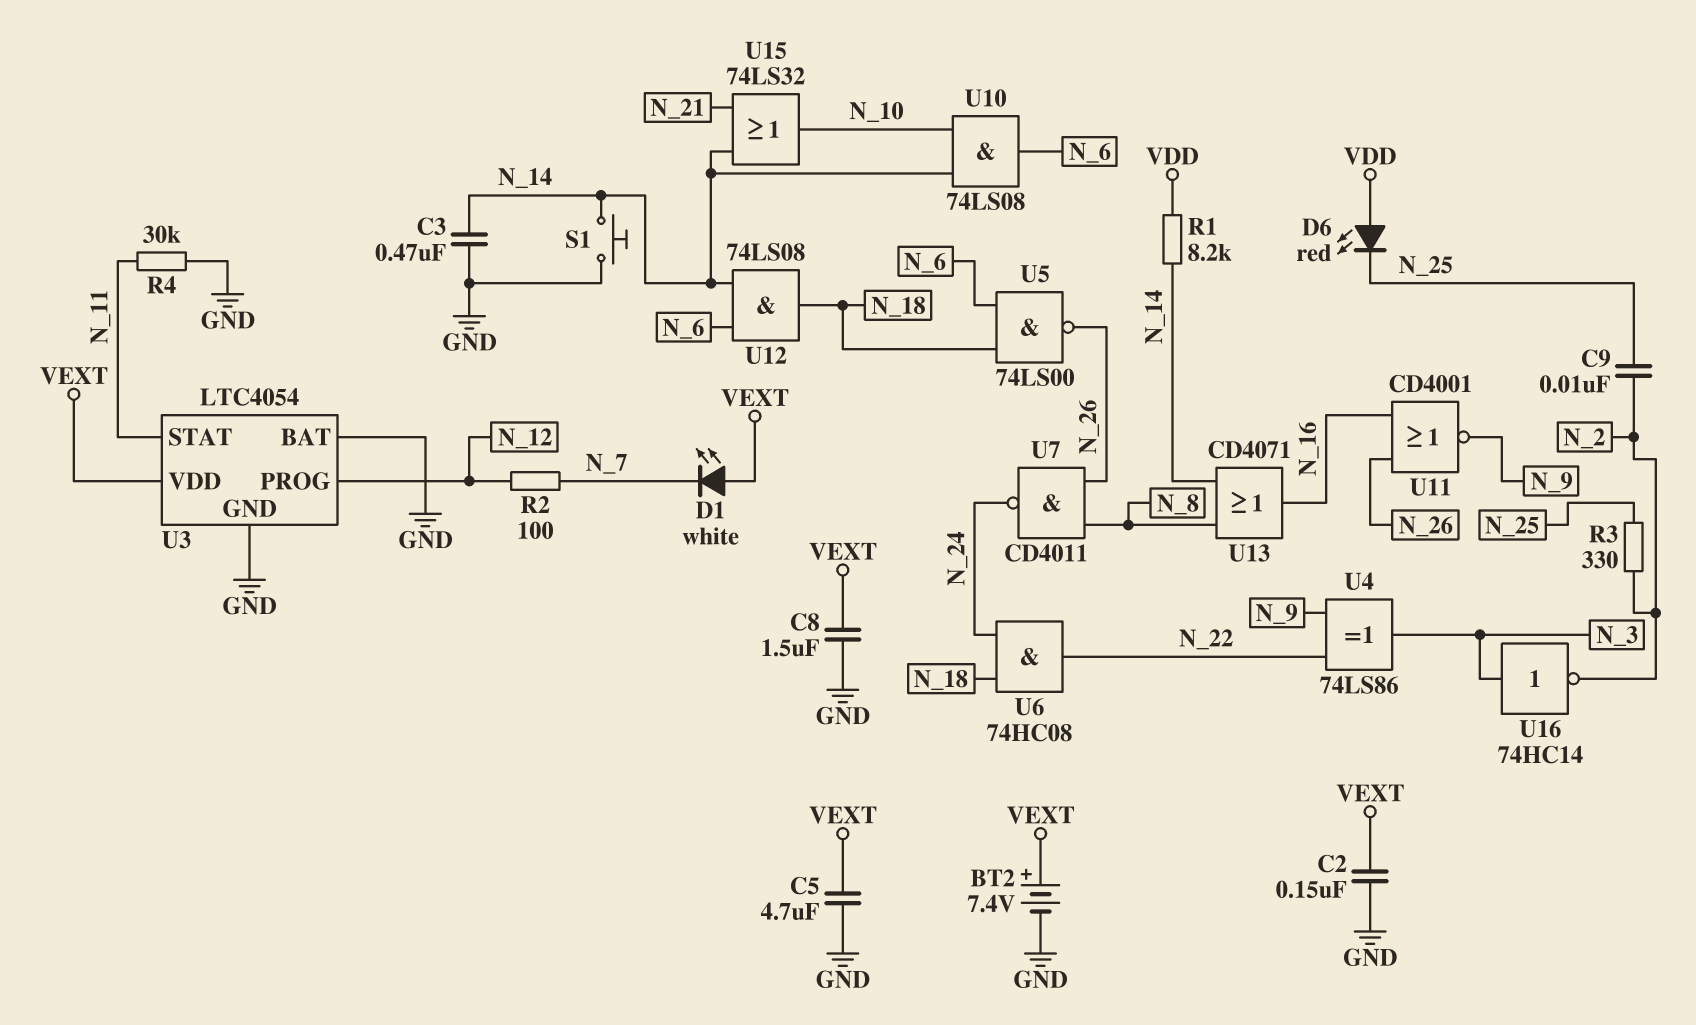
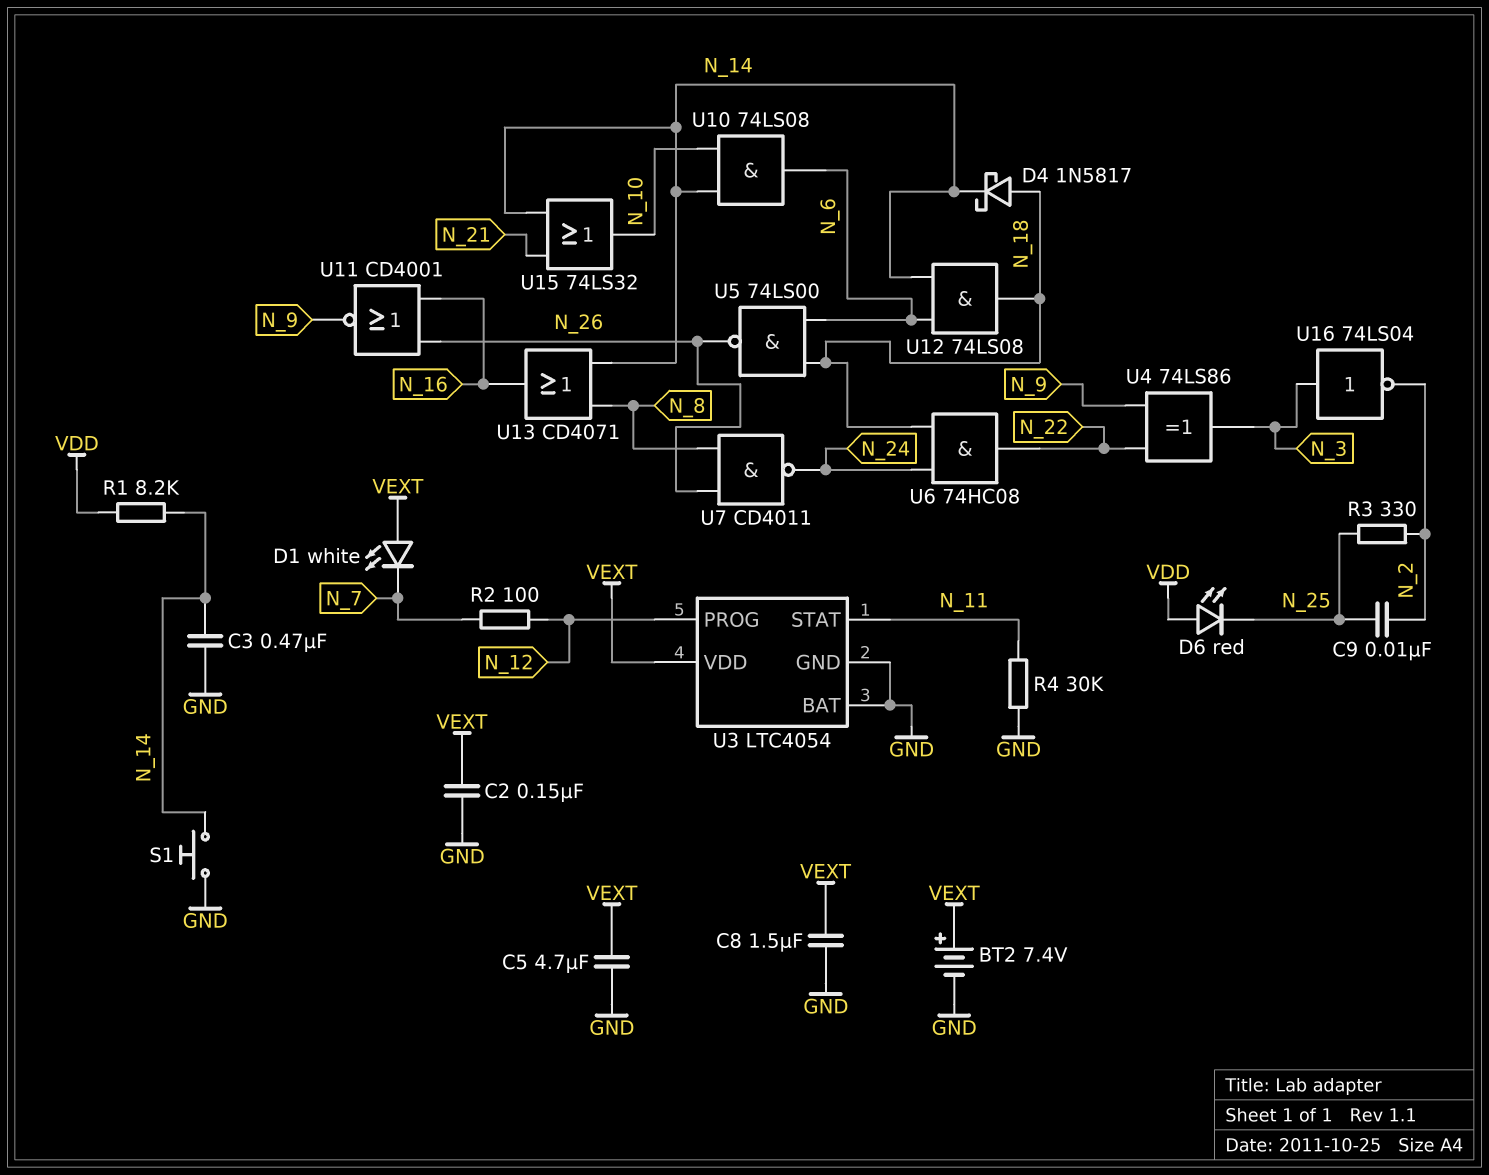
D4: none -> schottky 1N5817 (A N_18, K N_14)
U16: NOT 74HC14 (in N_3, out N_2) -> NOT 74LS04 (in N_3, out N_2)

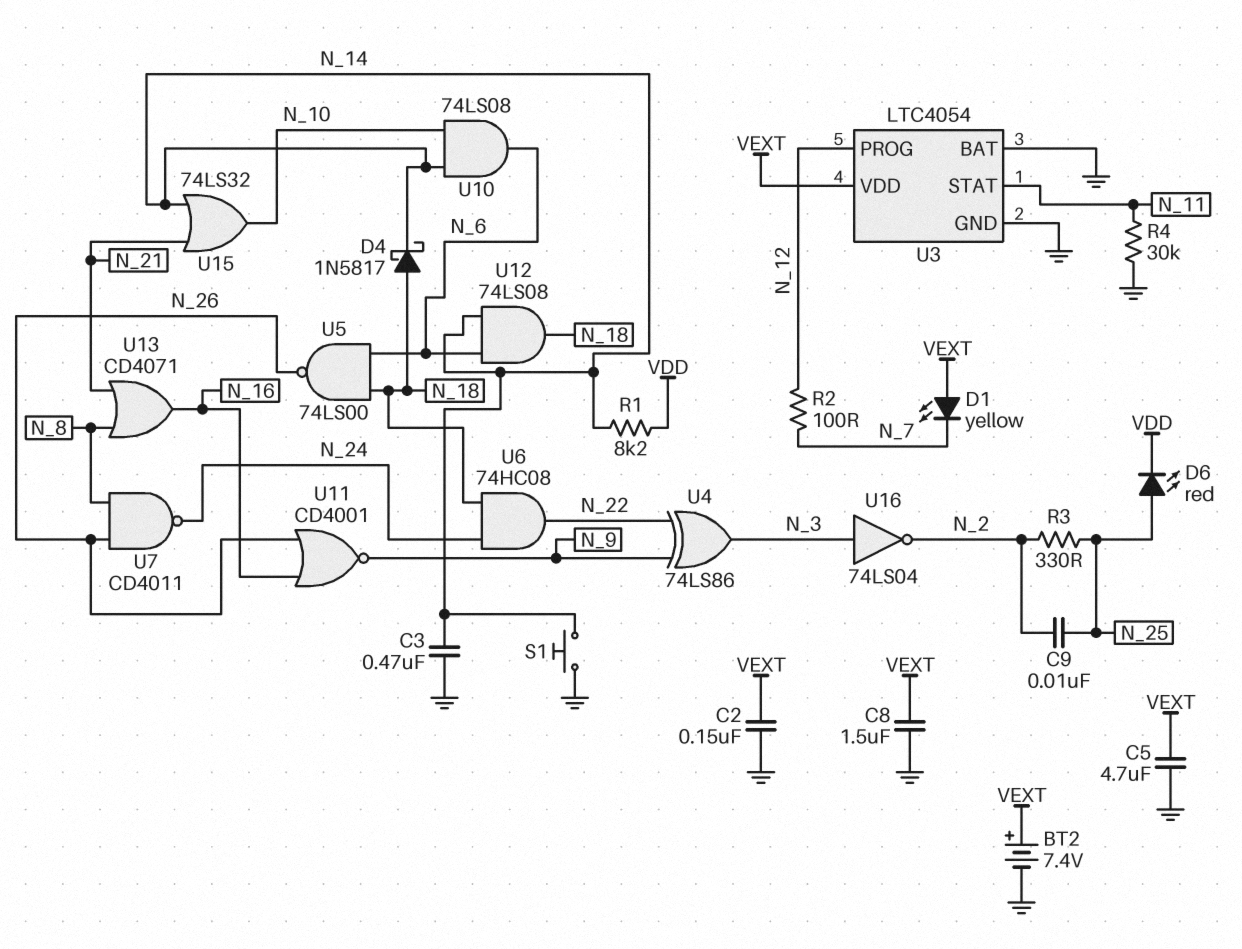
D1: LED white (A VEXT, K N_7) -> LED yellow (A VEXT, K N_7)
D6: LED red (A VDD, K N_25) -> LED red (A N_25, K VDD)
U13: OR CD4071 (in N_8, in N_14, out N_16) -> OR CD4071 (in N_8, in N_21, out N_16)

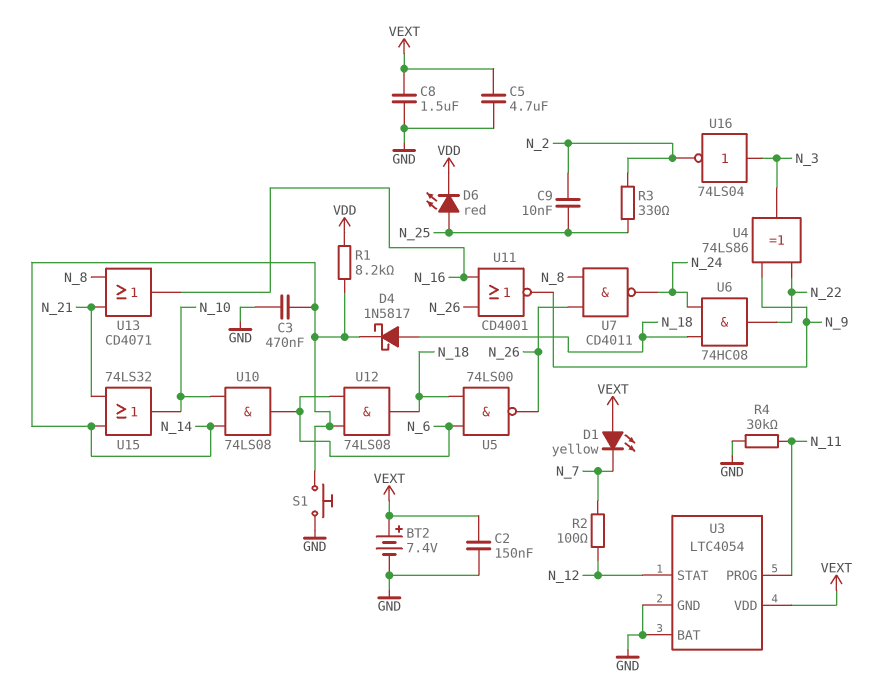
U3 pin PROG: N_12 -> N_11
U3 pin STAT: N_11 -> N_12

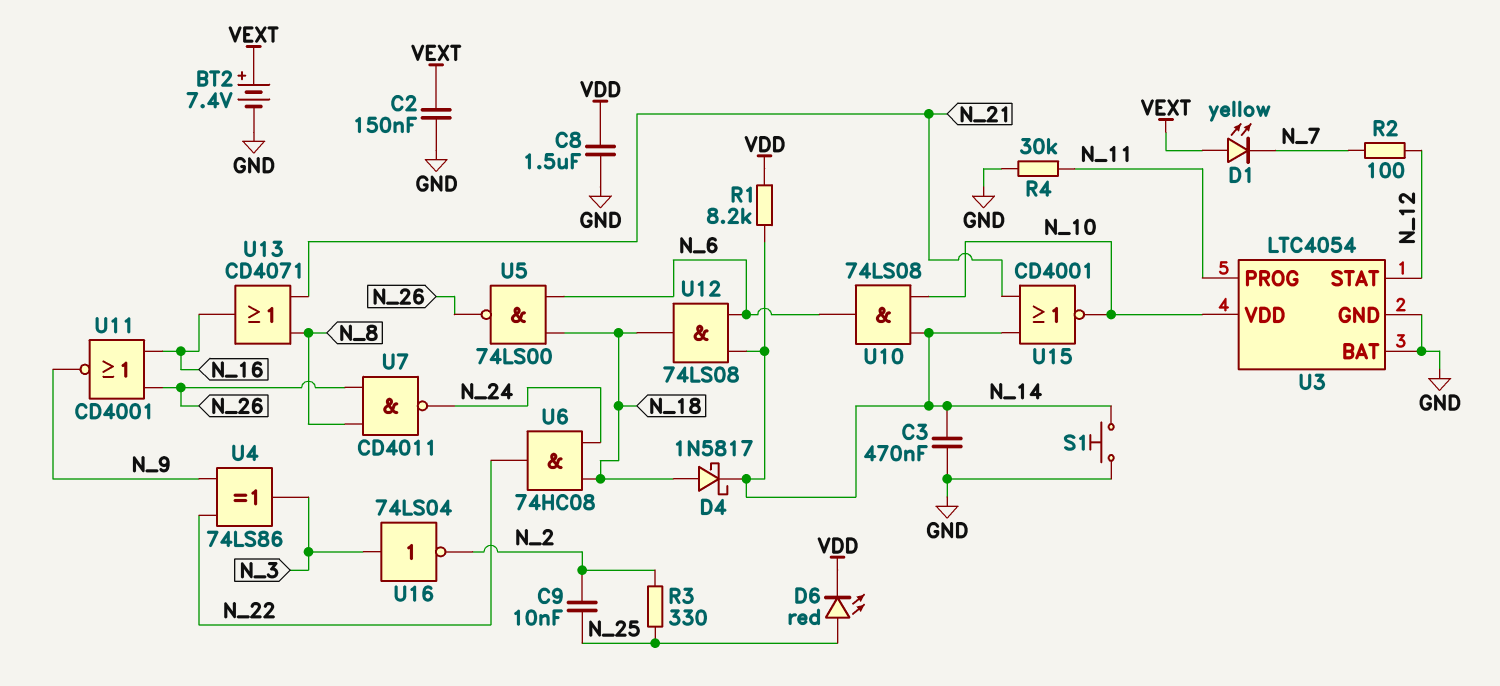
C5: 4.7uF (GND, VEXT) -> none
C8: 1.5uF (GND, VEXT) -> 1.5uF (GND, VDD)
U3 pin VDD: VEXT -> N_10
U15: OR 74LS32 (in N_14, in N_21, out N_10) -> NOR CD4001 (in N_14, in N_21, out N_10)

